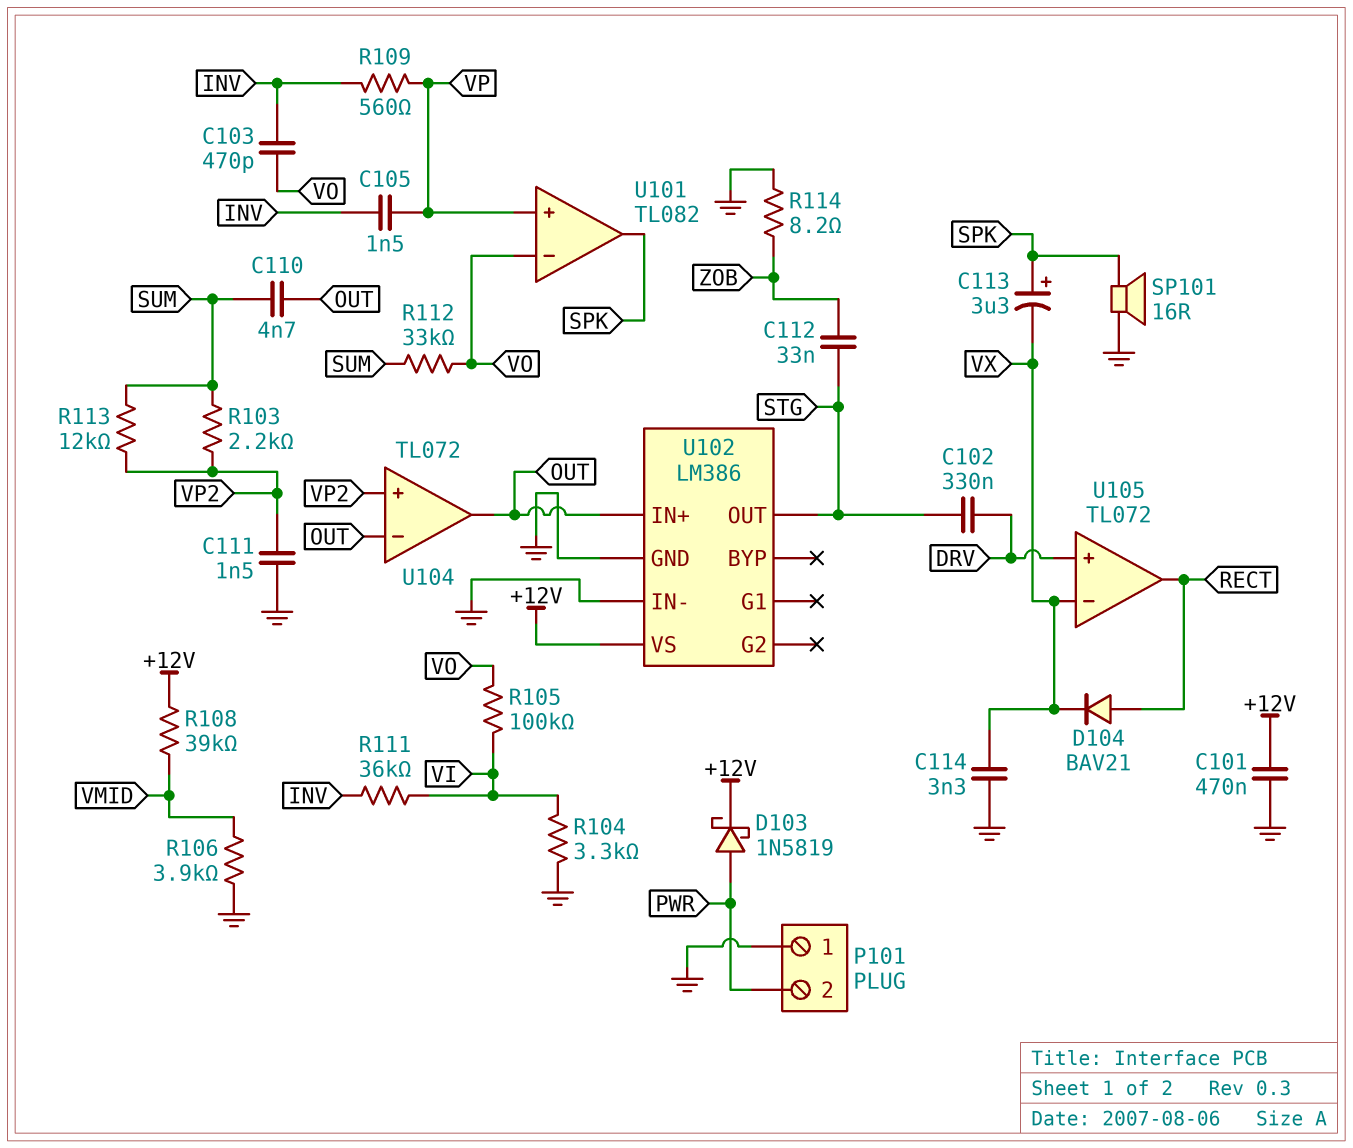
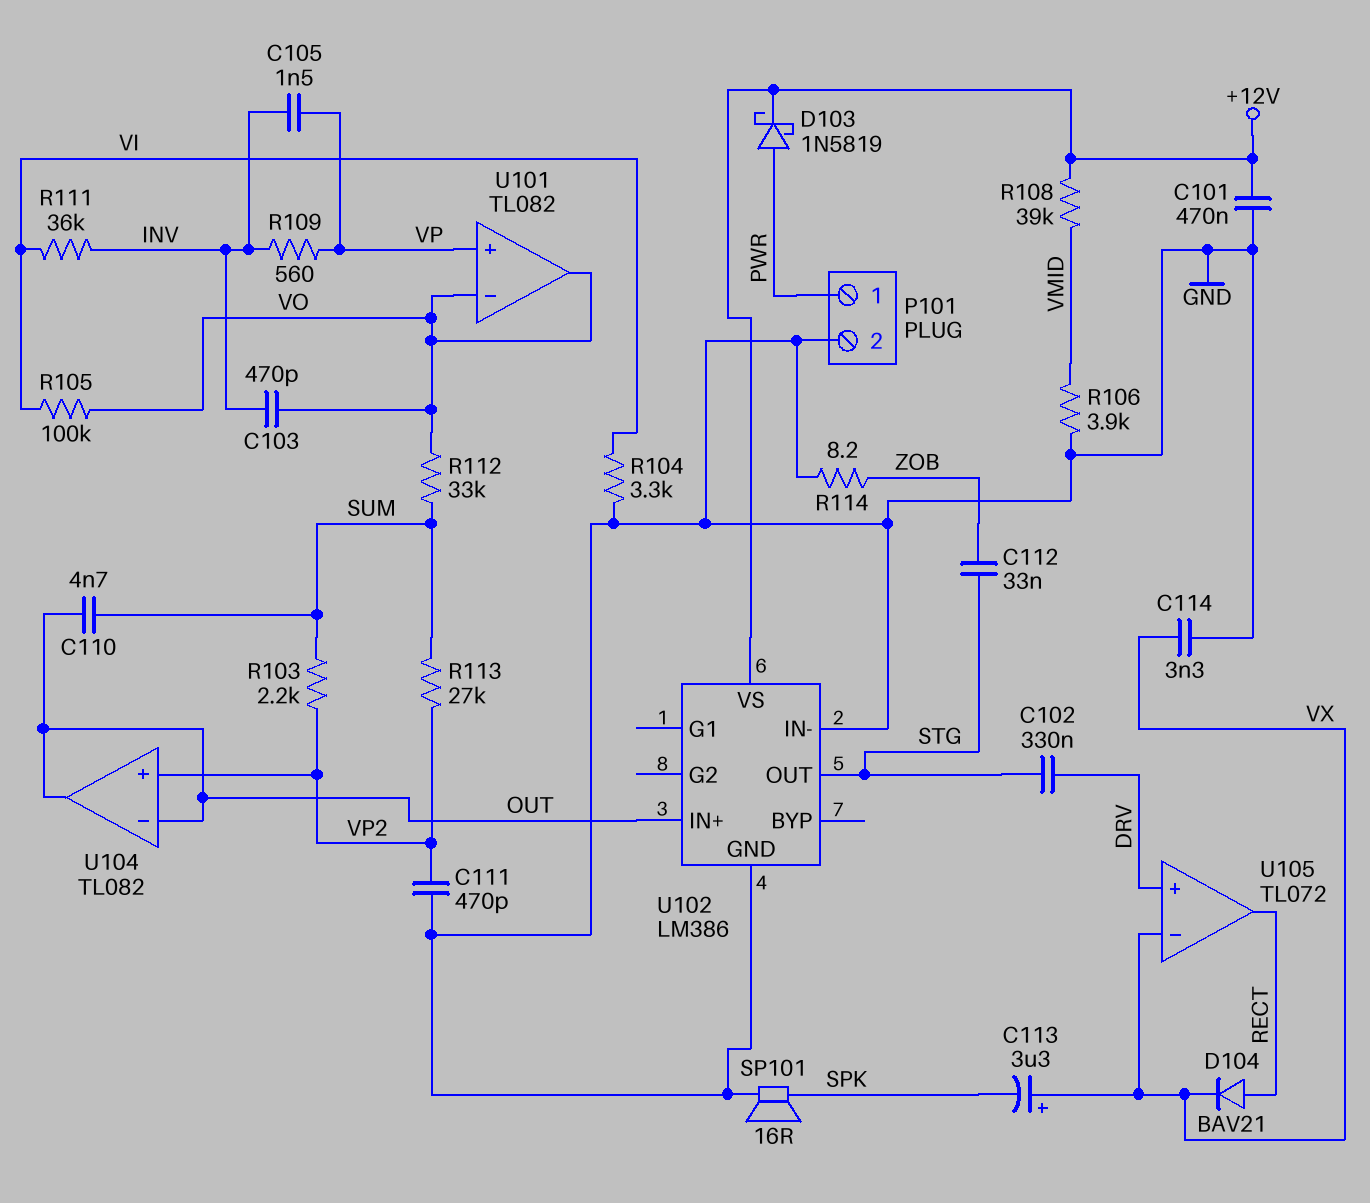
C111: 1.5nF (GND, VP2) -> 470pF (GND, VP2)
C113: 3.3uF (plus SPK, minus VX) -> 3.3uF (plus VX, minus SPK)
P101 pin 1: GND -> PWR
P101 pin 2: PWR -> GND
R113: 12k (SUM, VP2) -> 27k (SUM, VP2)
U101 pin out: SPK -> VO
U104: TL072 -> TL082

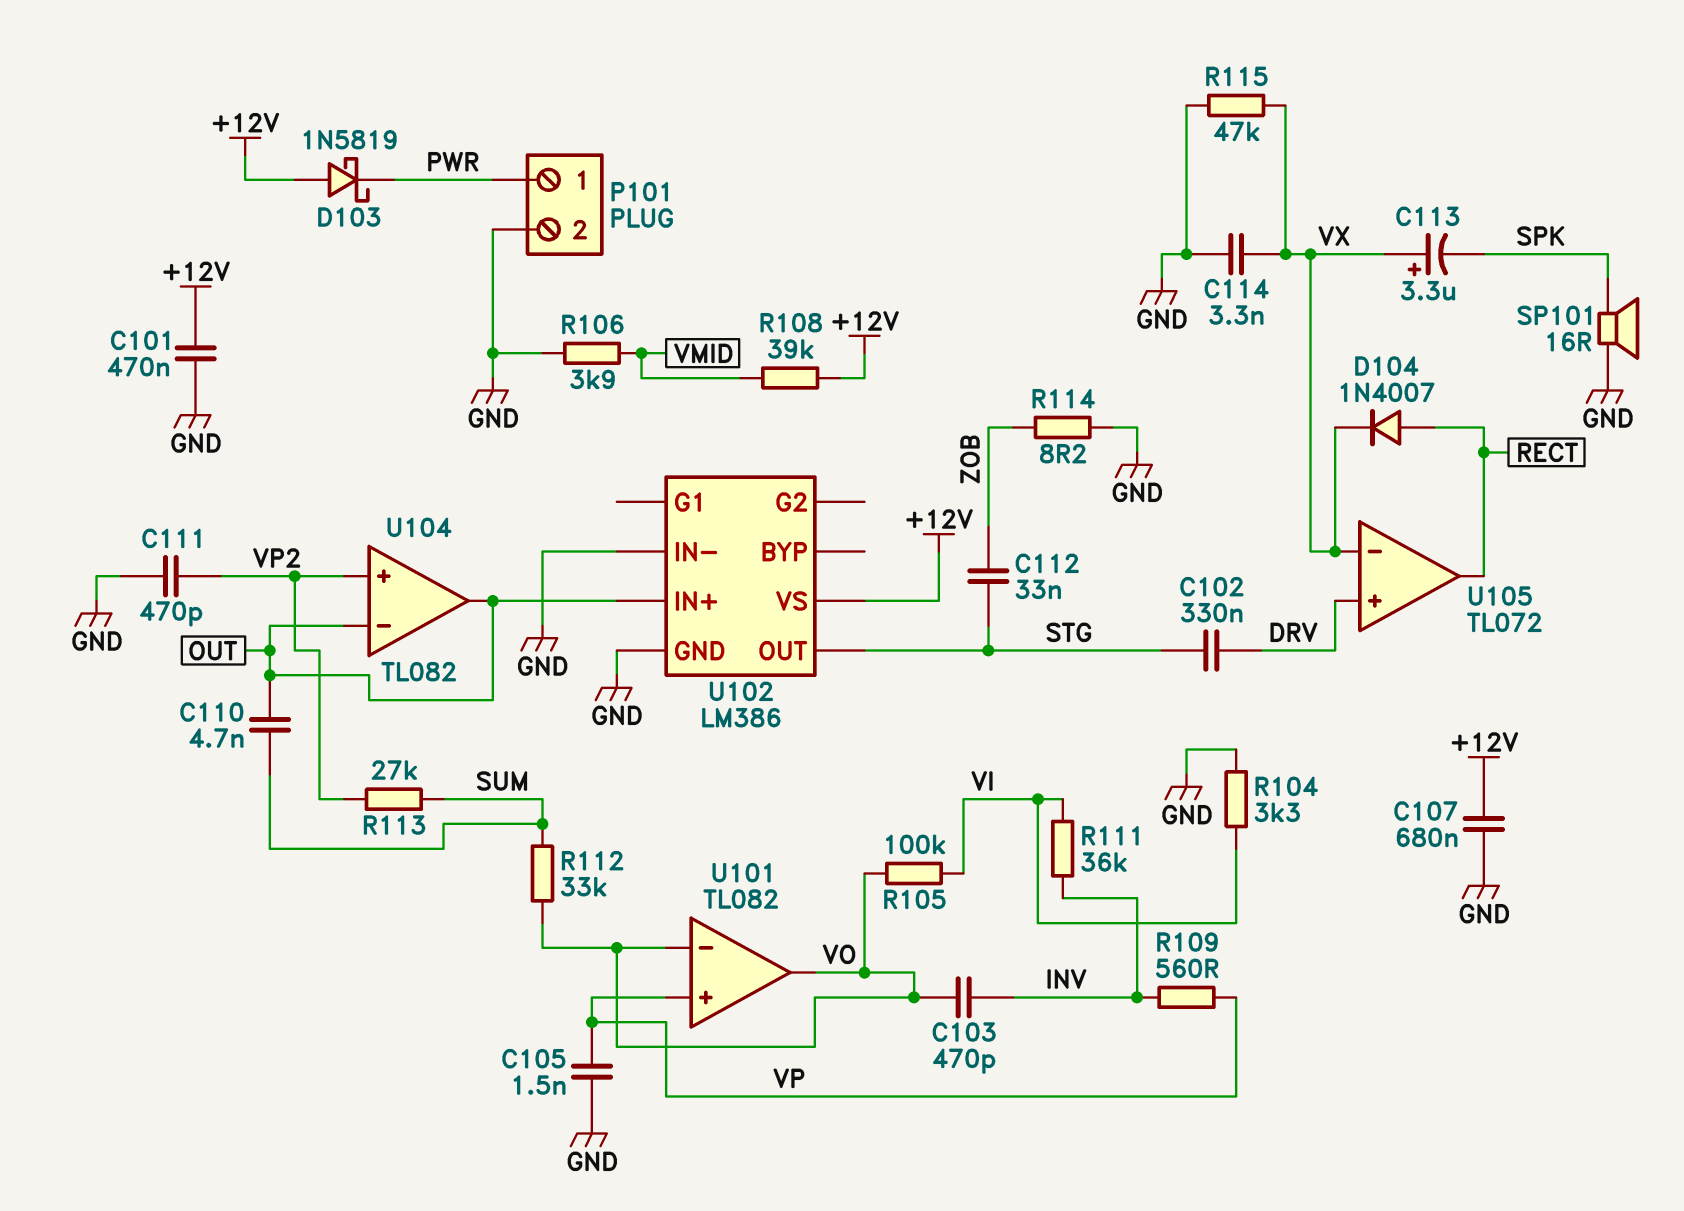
C105: 1.5nF (INV, VP) -> 1.5nF (GND, VP)
C107: none -> 680nF (+12V, GND)
D103: schottky 1N5819 (A PWR, K +12V) -> schottky 1N5819 (A +12V, K PWR)
D104: diode BAV21 (A RECT, K VX) -> diode 1N4007 (A RECT, K VX)
R103: 2.2k (SUM, VP2) -> none
R115: none -> 47k (GND, VX)

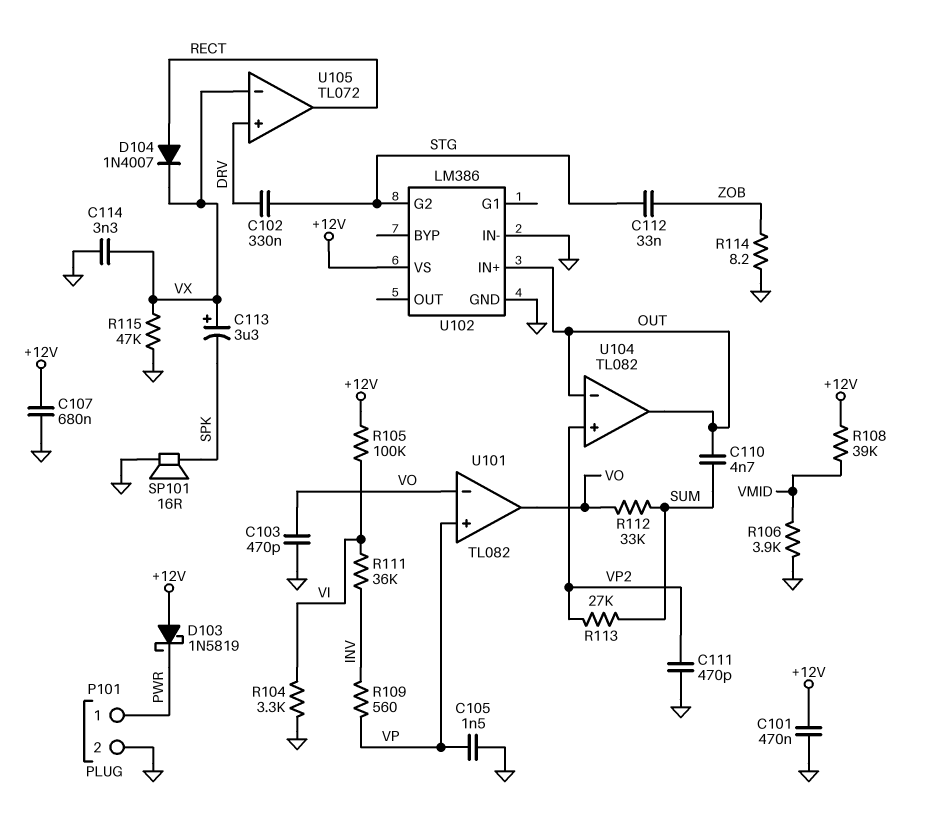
C103: 470pF (INV, VO) -> 470pF (GND, VO)
R105: 100k (VI, VO) -> 100k (+12V, VI)
U102 pin G2: none -> STG
U102 pin OUT: STG -> none

